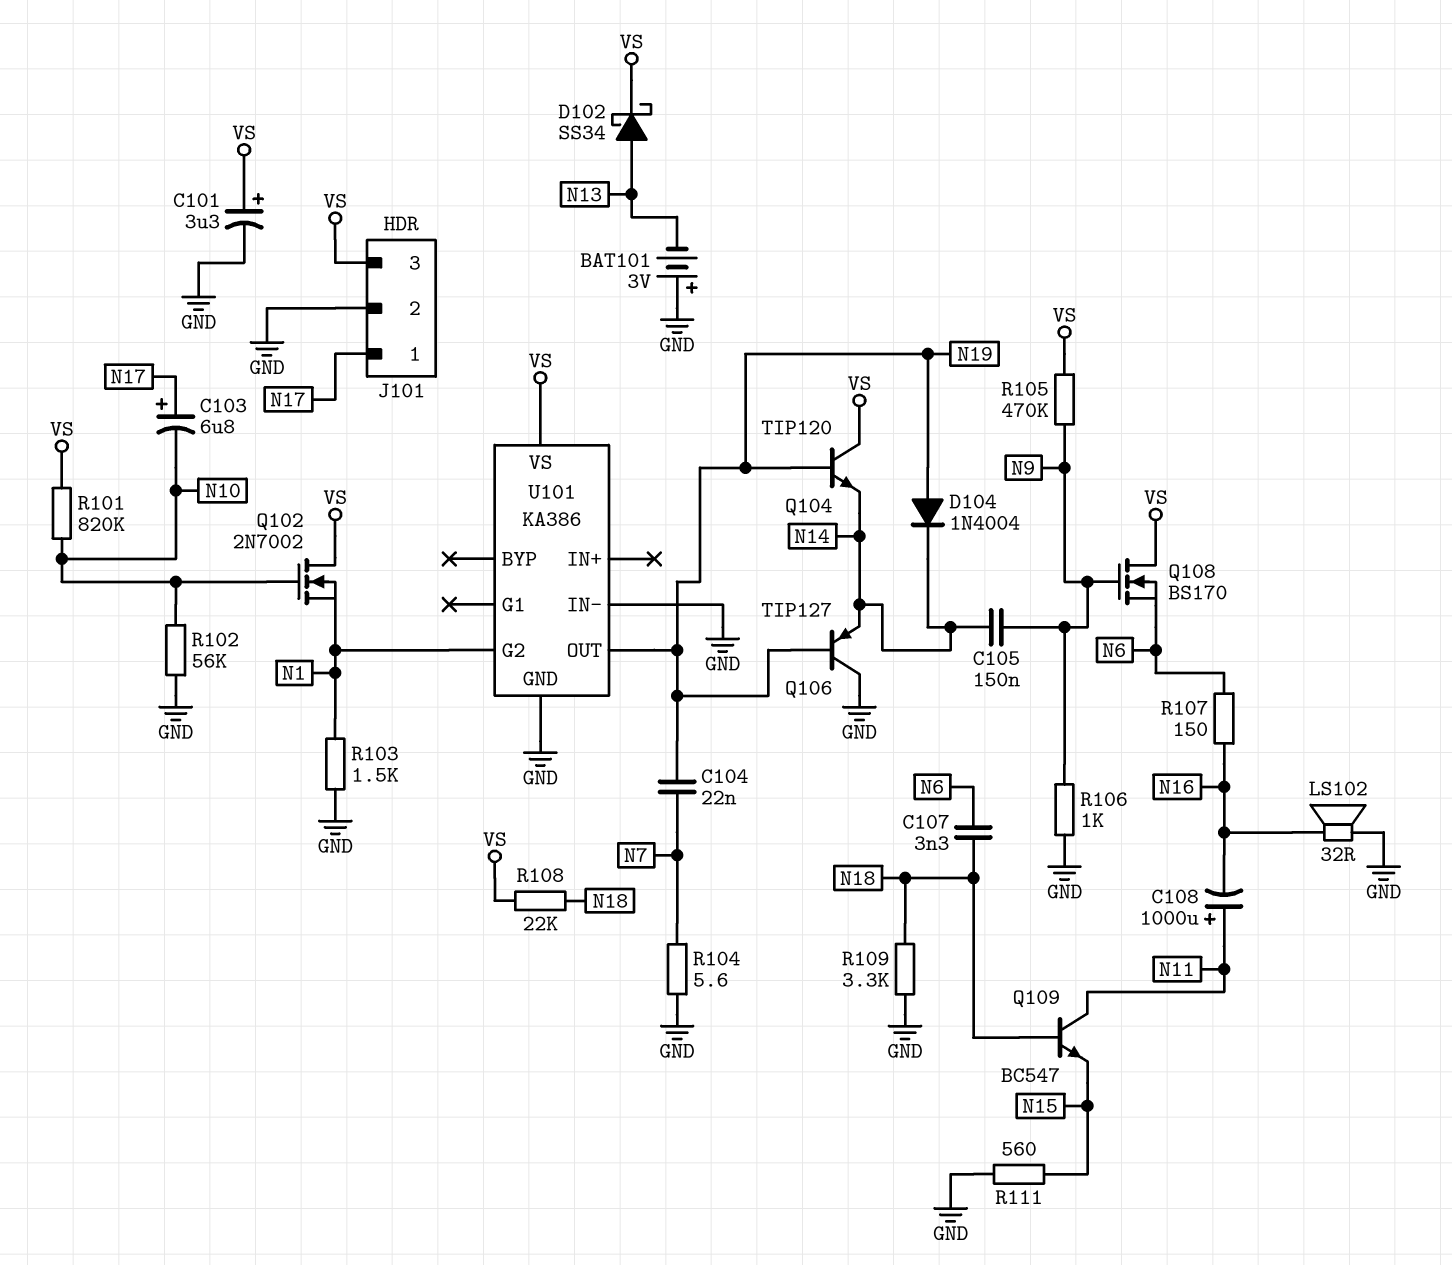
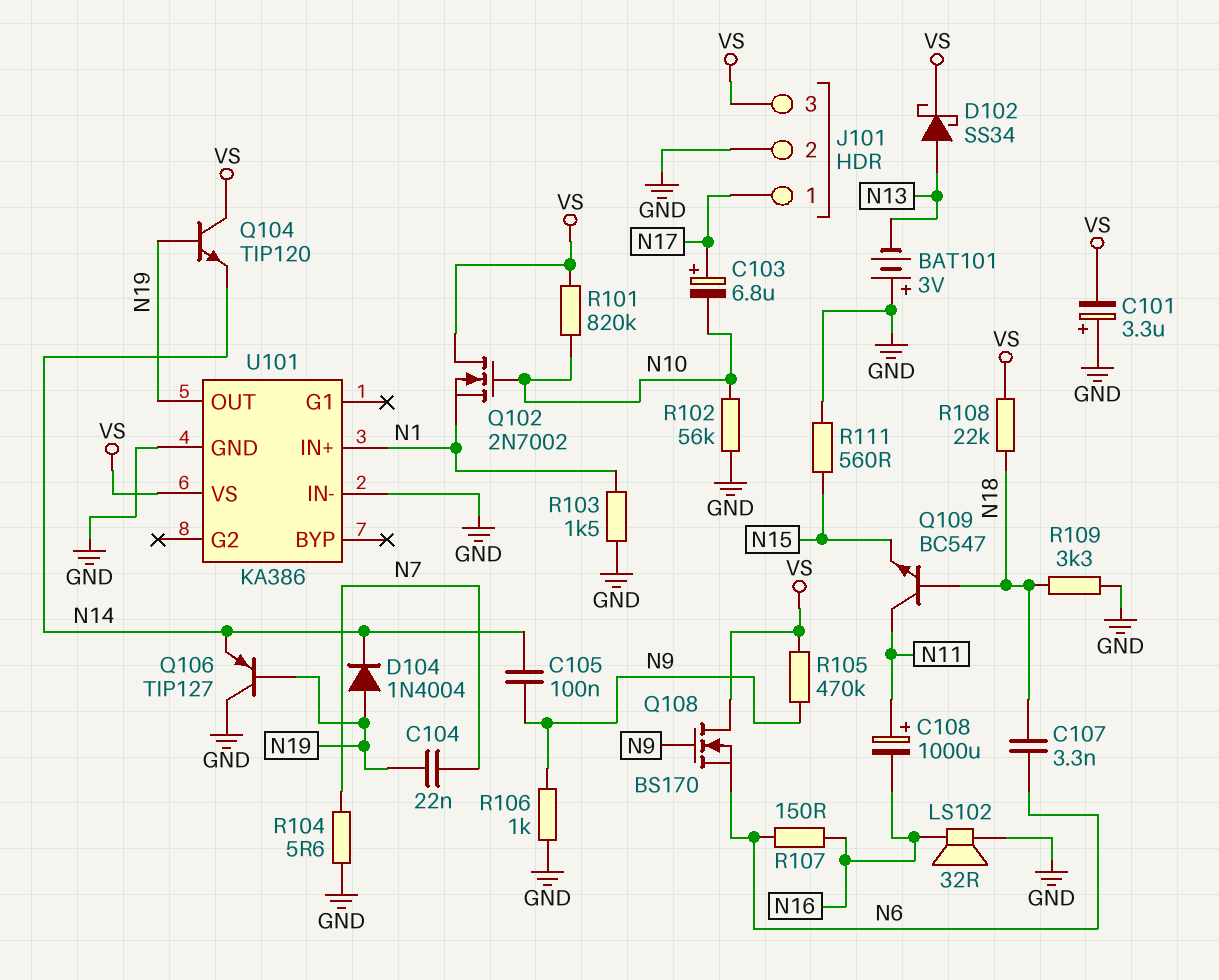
C101: 3.3uF (plus VS, minus GND) -> 3.3uF (plus GND, minus VS)
C105: 150nF (N9, N14) -> 100nF (N9, N14)
U101 pin G2: N1 -> none
U101 pin IN+: none -> N1

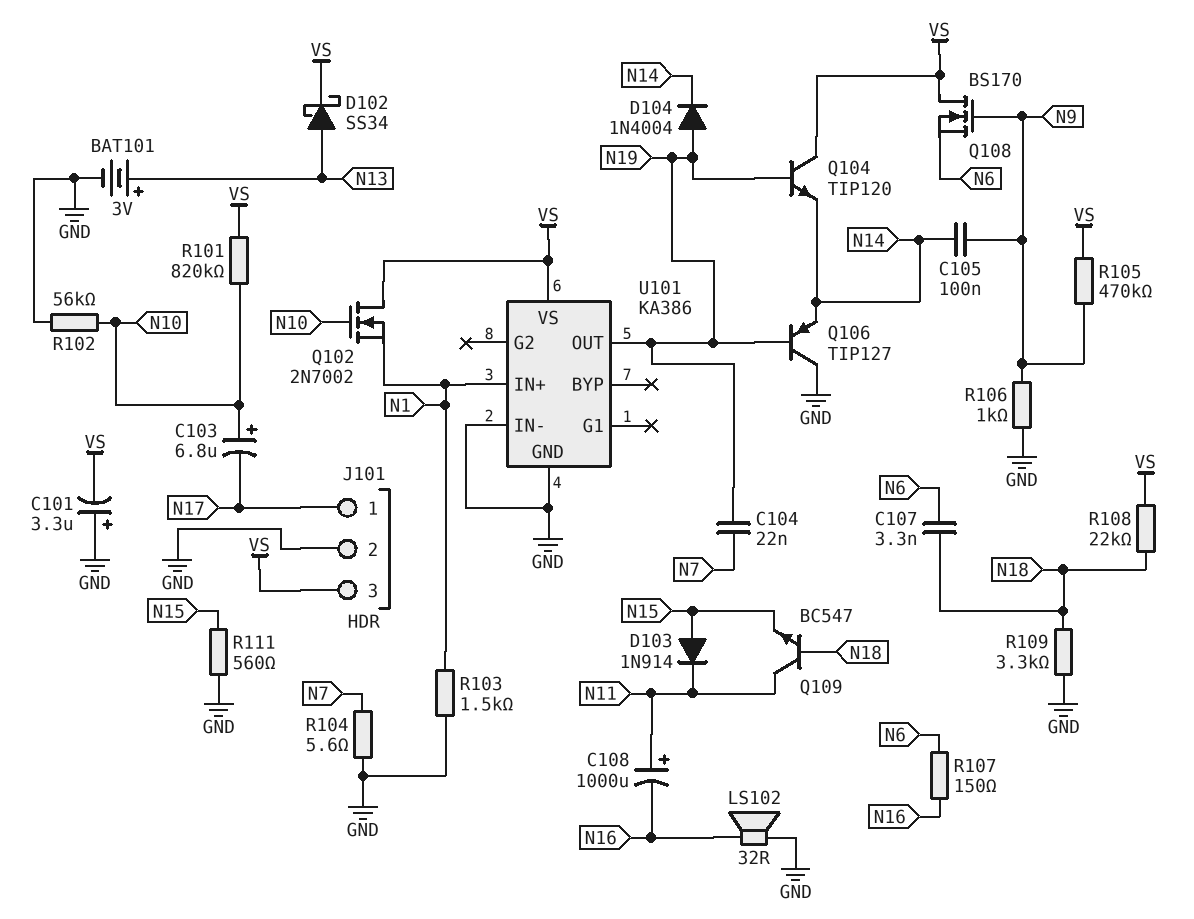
BAT101: 3V (plus GND, minus N13) -> 3V (plus N13, minus GND)
C103: 6.8uF (plus N17, minus N10) -> 6.8uF (plus N10, minus N17)
D103: none -> diode 1N914 (A N15, K N11)

